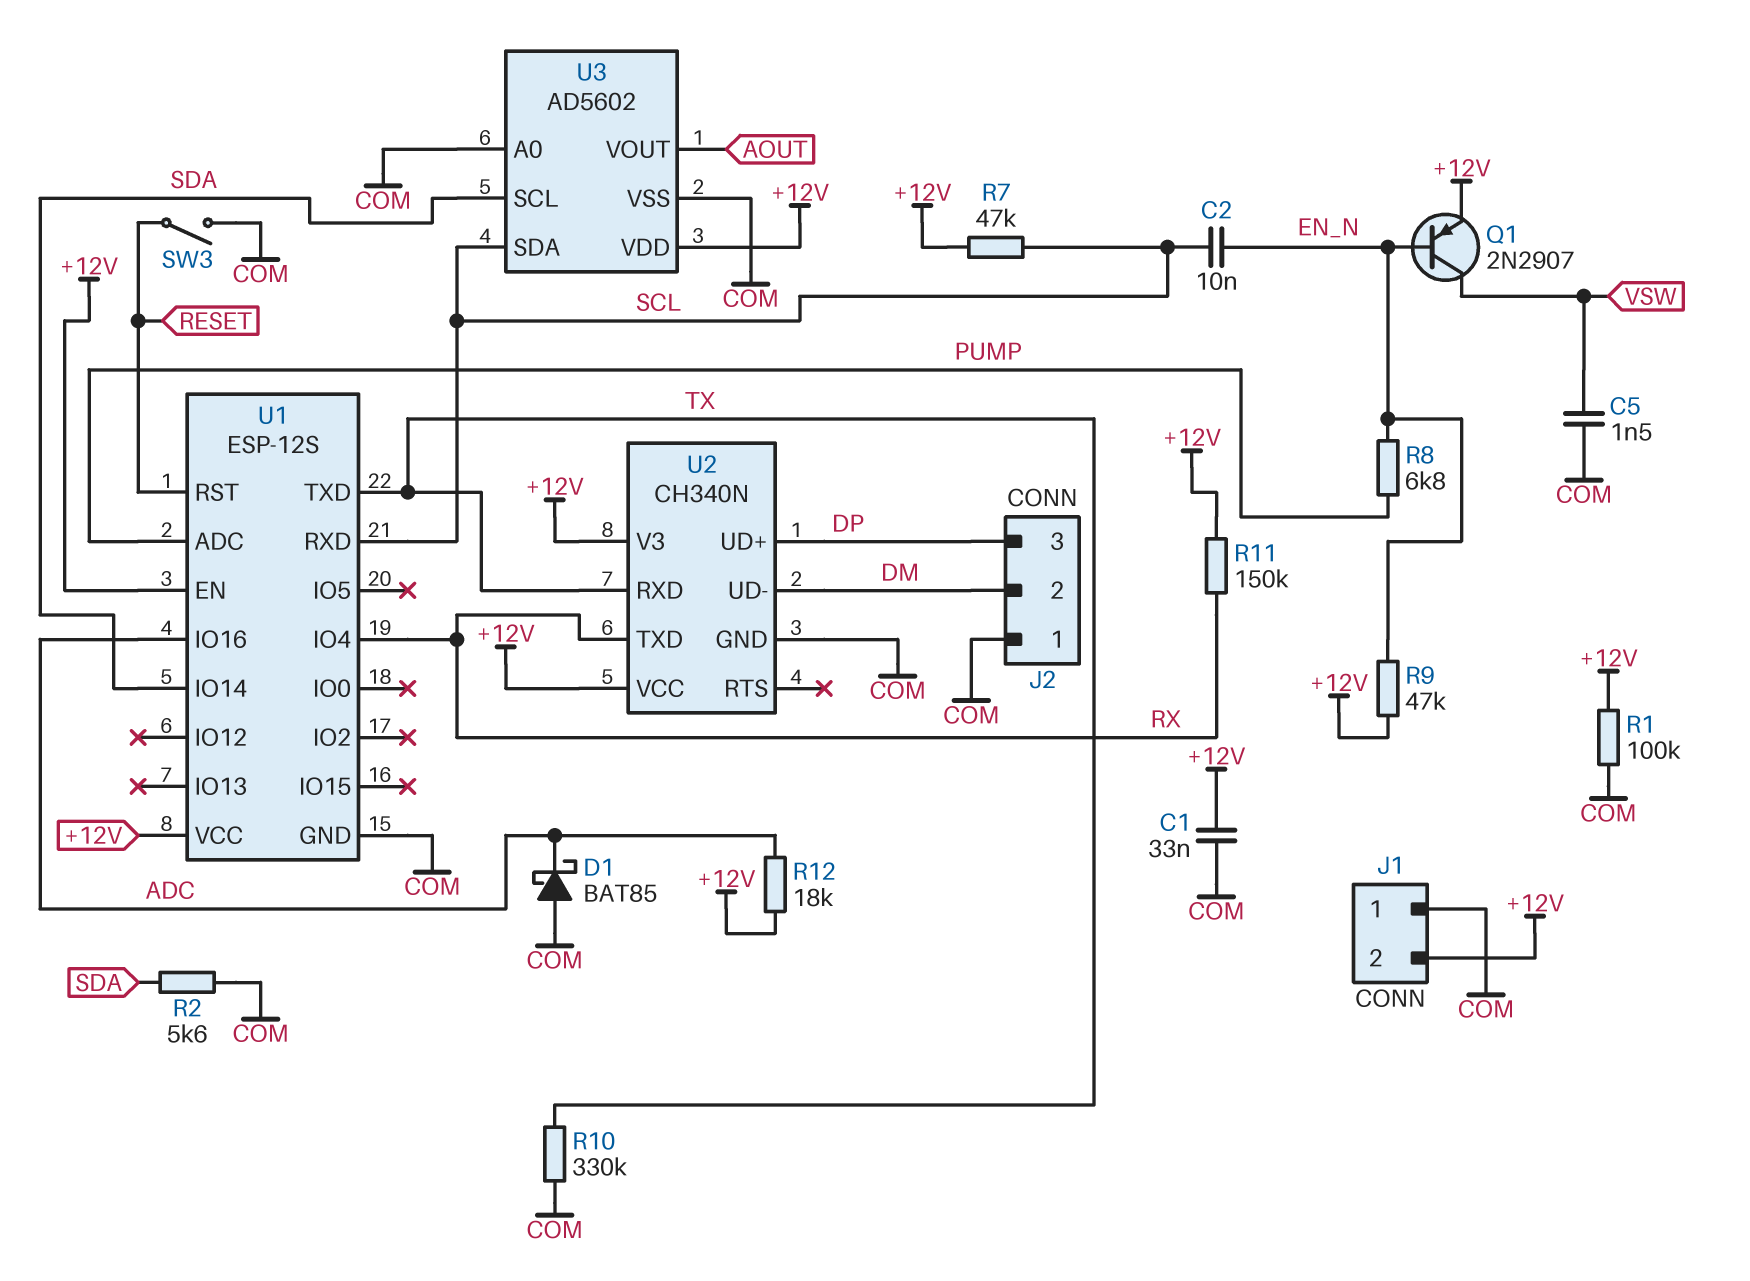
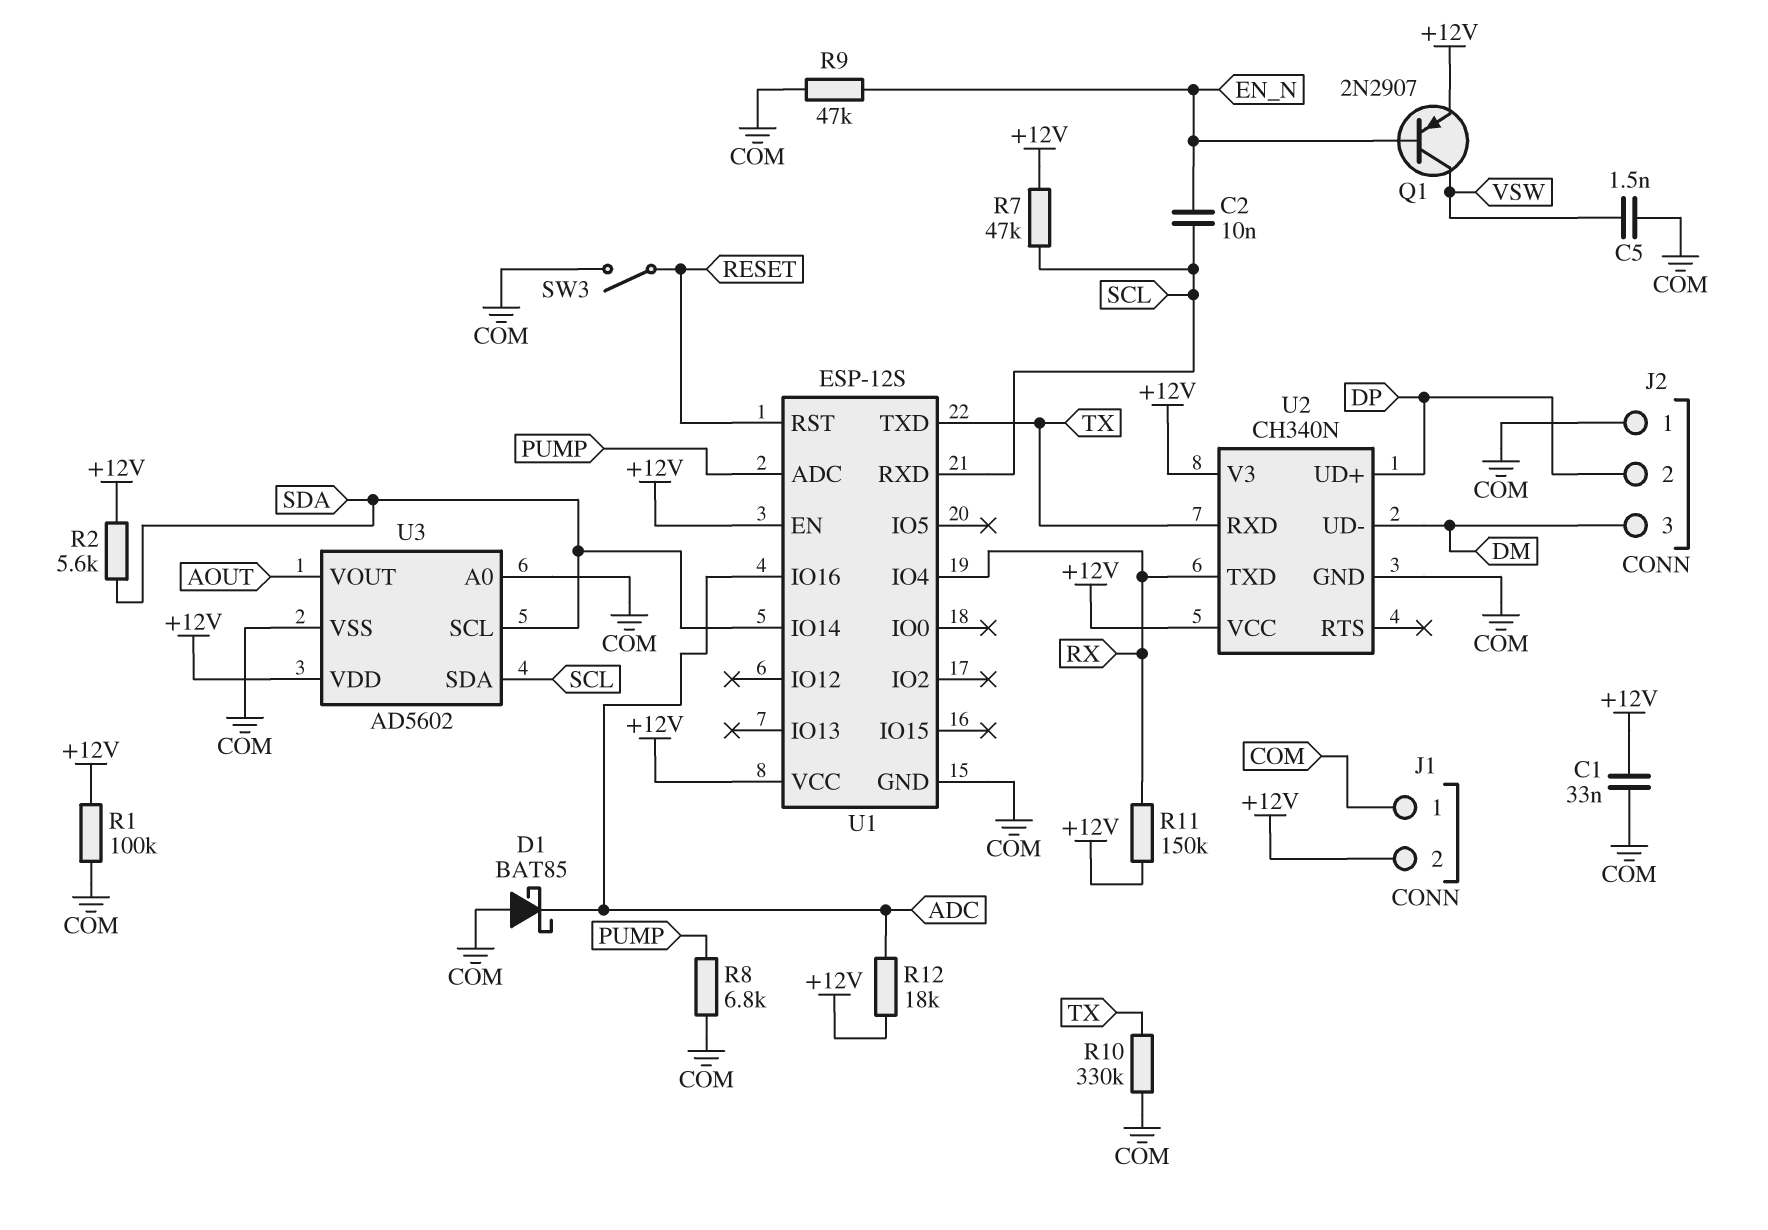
J2 pin 2: DM -> DP
J2 pin 3: DP -> DM
R2: 5.6k (COM, SDA) -> 5.6k (+12V, SDA)
R8: 6.8k (EN_N, PUMP) -> 6.8k (COM, PUMP)
R9: 47k (+12V, EN_N) -> 47k (COM, EN_N)

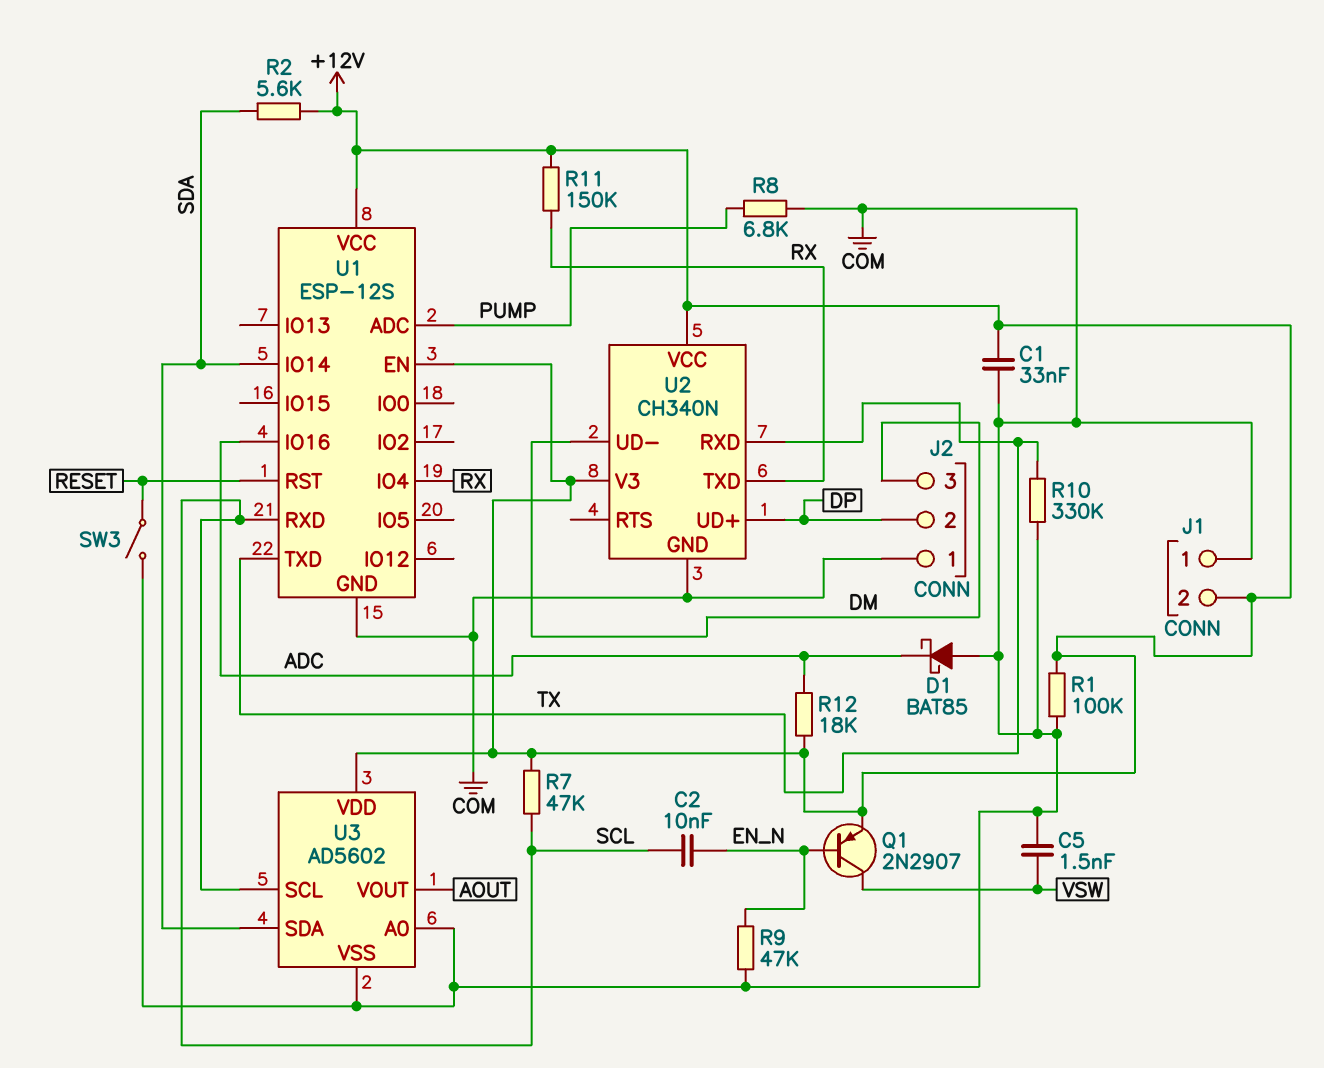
U3 pin SCL: SDA -> SCL
U3 pin SDA: SCL -> SDA

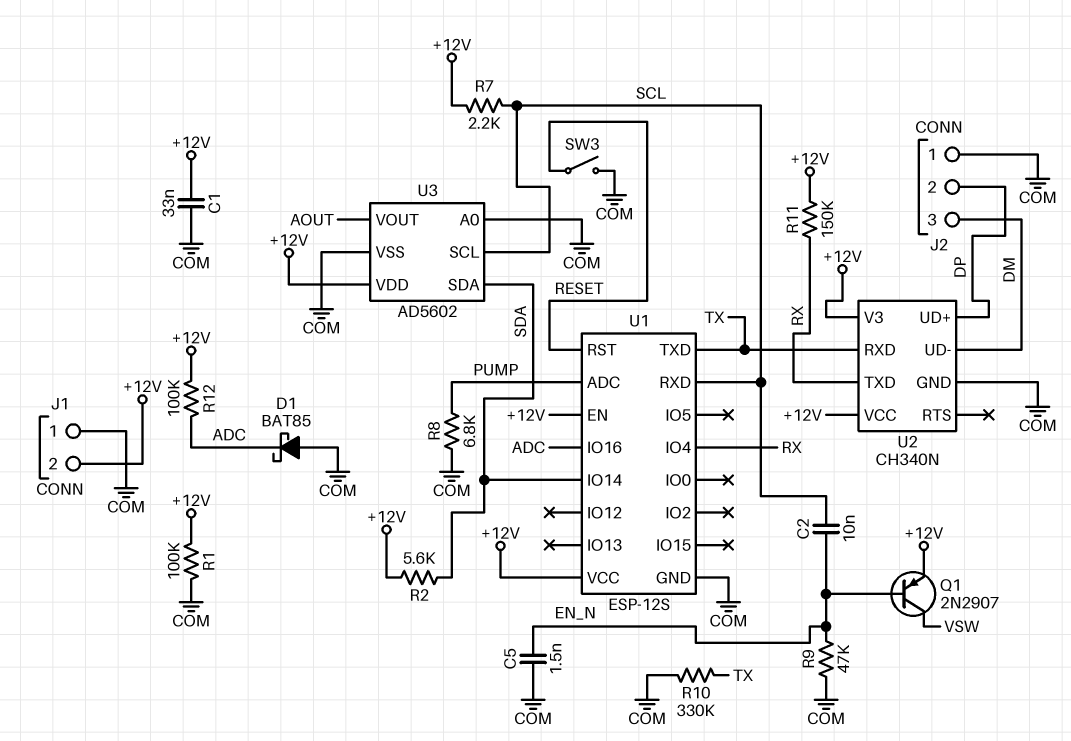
C5: 1.5nF (COM, VSW) -> 1.5nF (COM, EN_N)
R7: 47k (+12V, SCL) -> 2.2k (+12V, SCL)
R12: 18k (+12V, ADC) -> 100k (+12V, ADC)

